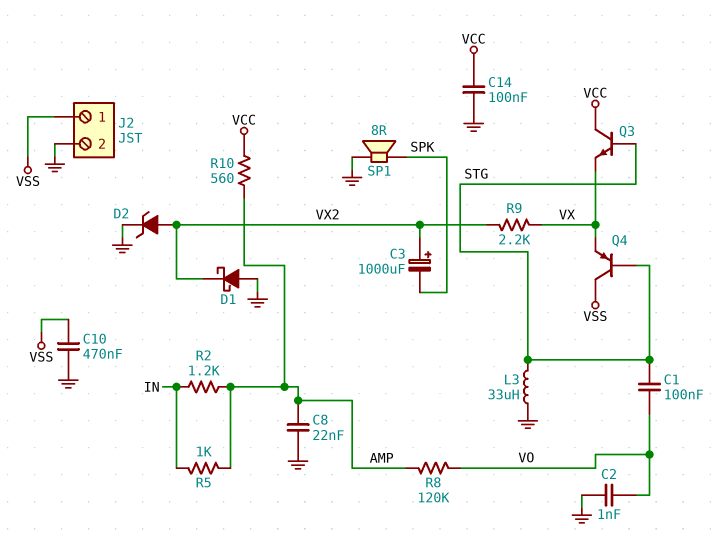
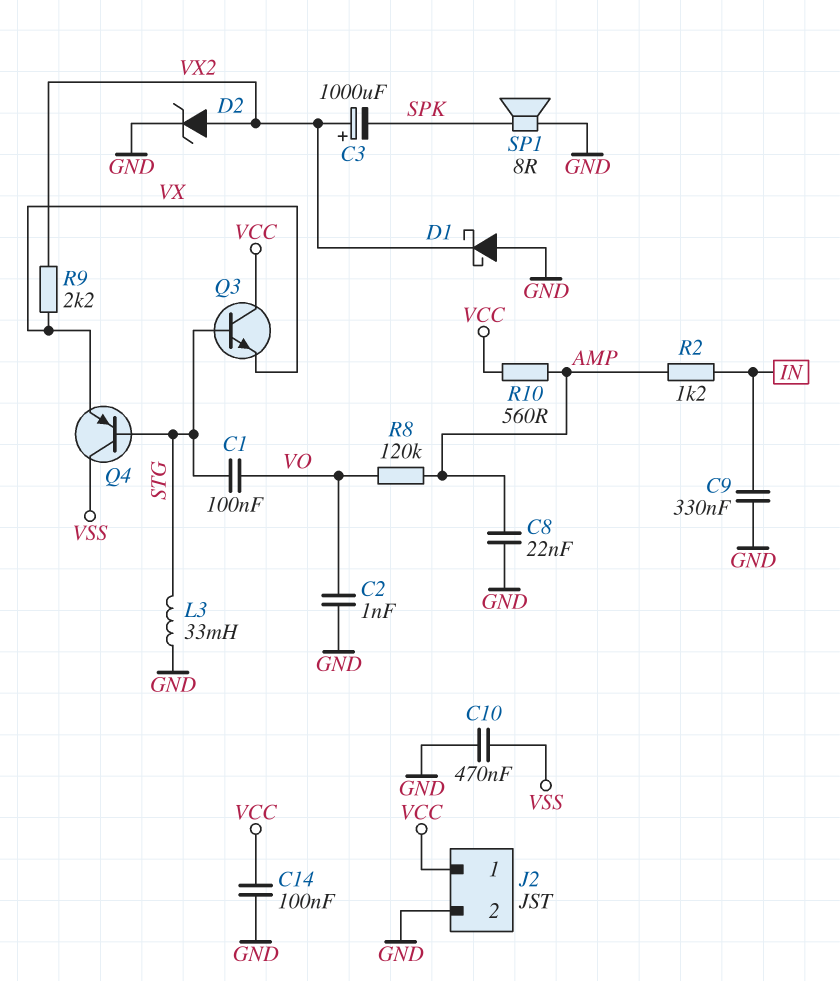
C9: none -> 330nF (GND, IN)
J2 pin 1: VSS -> VCC
L3: 33uH (GND, STG) -> 33mH (GND, STG)
R5: 1k (AMP, IN) -> none

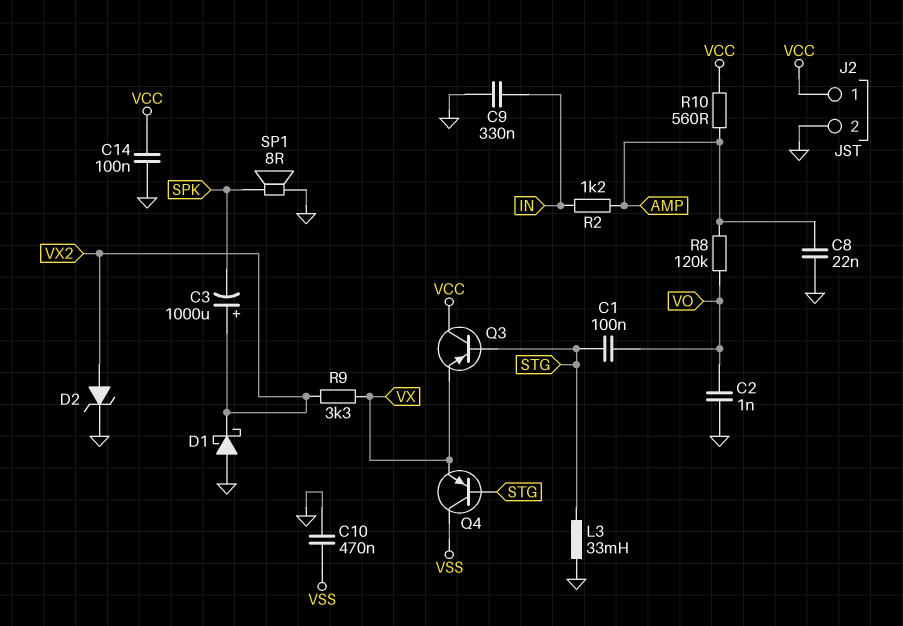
Q3: NPN (B STG, C VCC, E VX) -> PNP (B STG, C VCC, E VX)
R9: 2.2k (VX, VX2) -> 3.3k (VX, VX2)

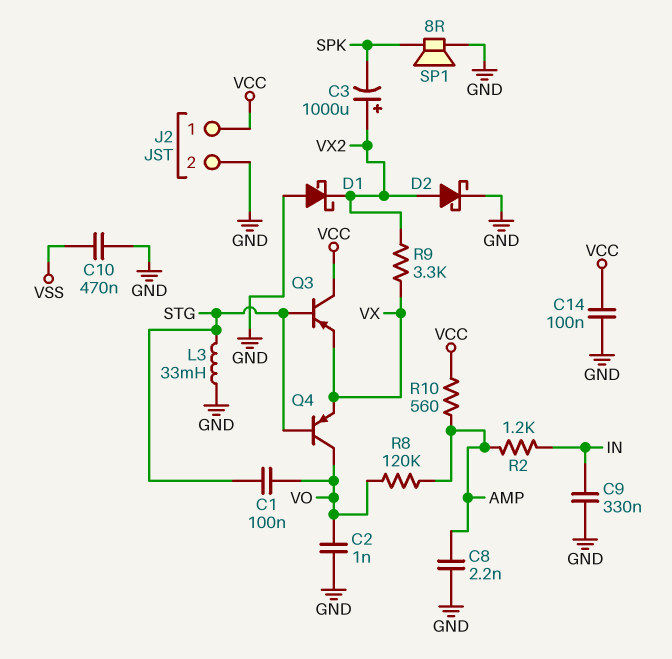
C8: 22nF (AMP, GND) -> 2.2nF (AMP, GND)
D2: zener (A VX2, K GND) -> schottky (A VX2, K GND)
Q4: PNP (B STG, C VSS, E VX) -> PNP (B STG, C VO, E VX)

